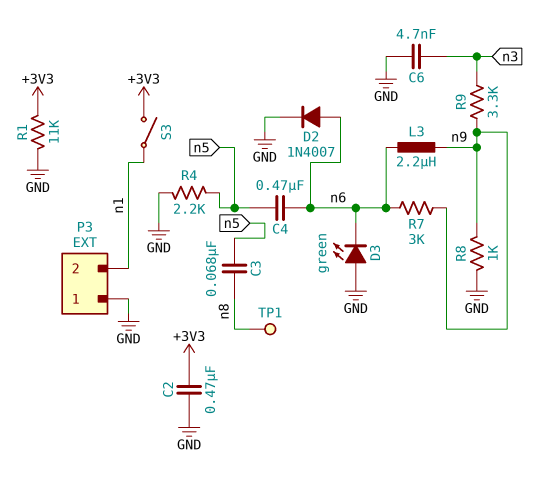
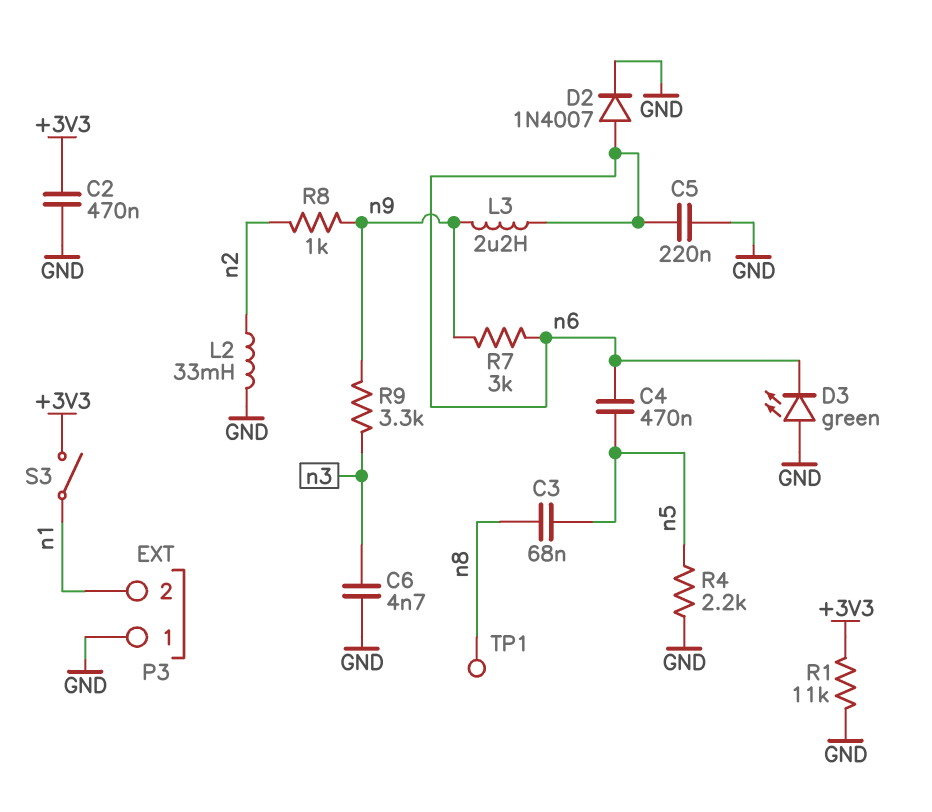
C5: none -> 220nF (GND, n6)
L2: none -> 33mH (GND, n2)
R8: 1k (GND, n9) -> 1k (n2, n9)

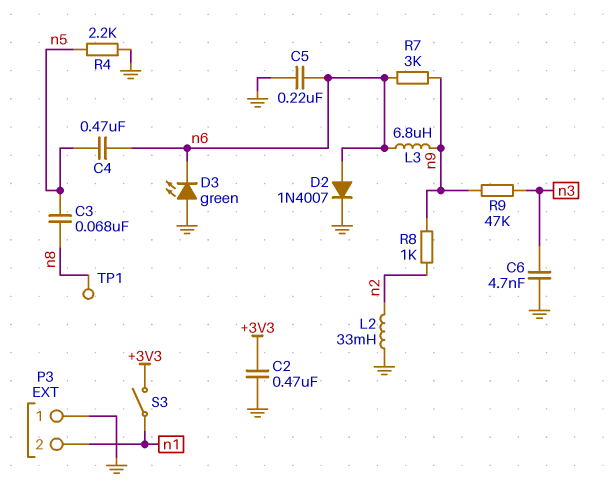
L3: 2.2uH (n6, n9) -> 6.8uH (n6, n9)
R1: 11k (+3V3, GND) -> none
R9: 3.3k (n3, n9) -> 47k (n3, n9)

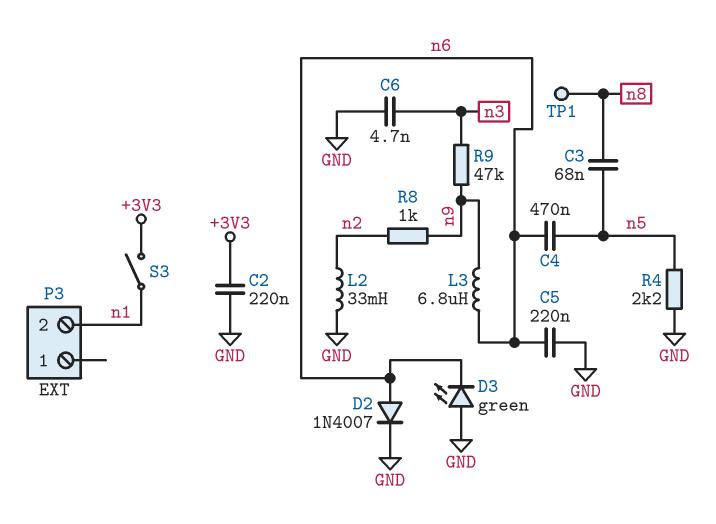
C2: 470nF (+3V3, GND) -> 220nF (+3V3, GND)
P3 pin 1: GND -> none
R7: 3k (n6, n9) -> none

